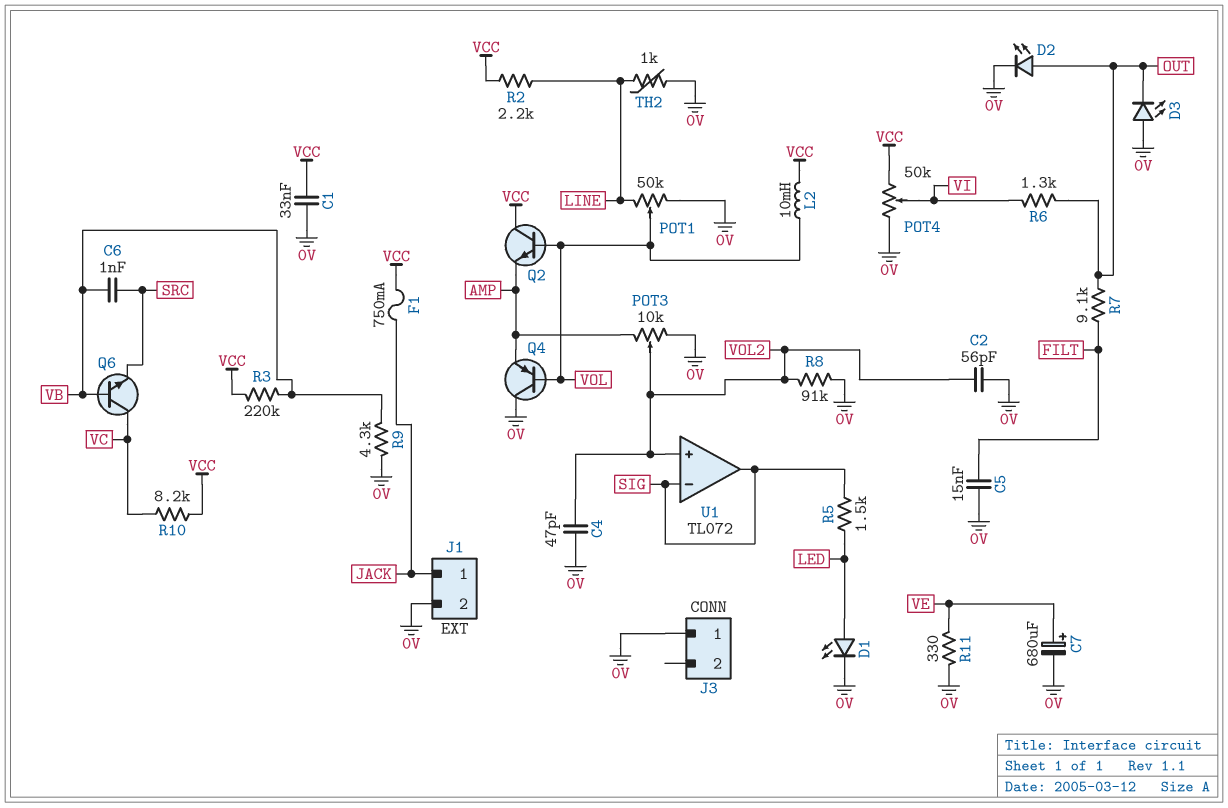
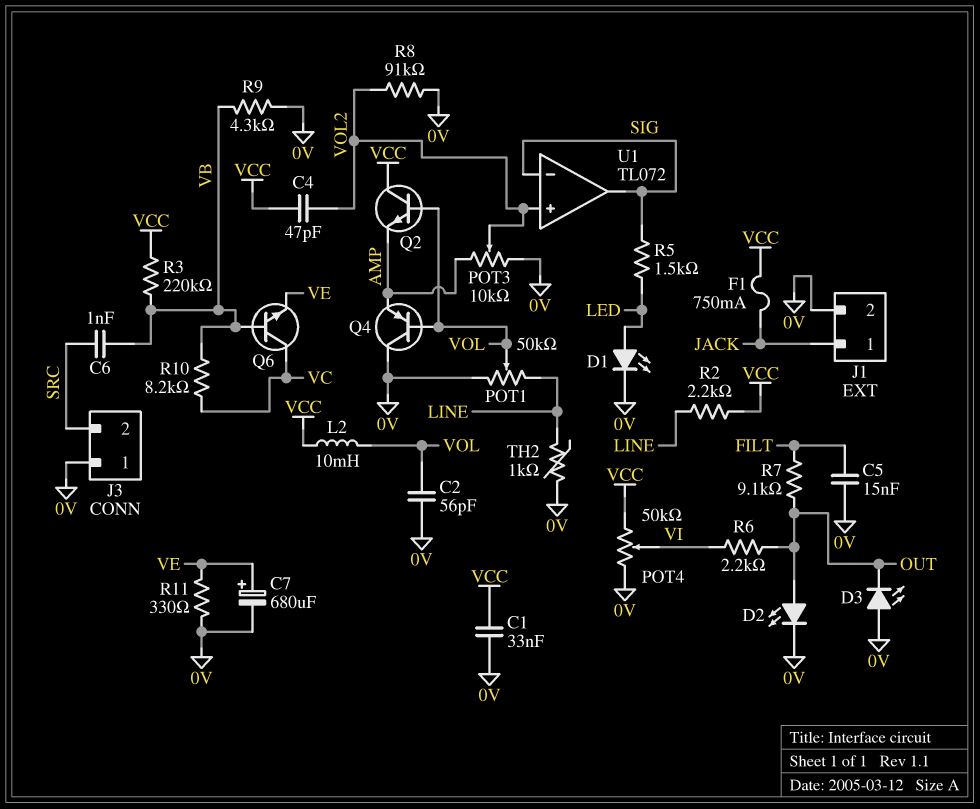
C2: 56pF (0V, VOL2) -> 56pF (0V, VOL)
C4: 47pF (0V, VOL2) -> 47pF (VCC, VOL2)
J3 pin 2: none -> SRC
Q6: NPN (B VB, C VC, E SRC) -> NPN (B VB, C VC, E VE)
R6: 1.3k (OUT, VI) -> 2.2k (OUT, VI)
R10: 8.2k (VC, VCC) -> 8.2k (VB, VC)

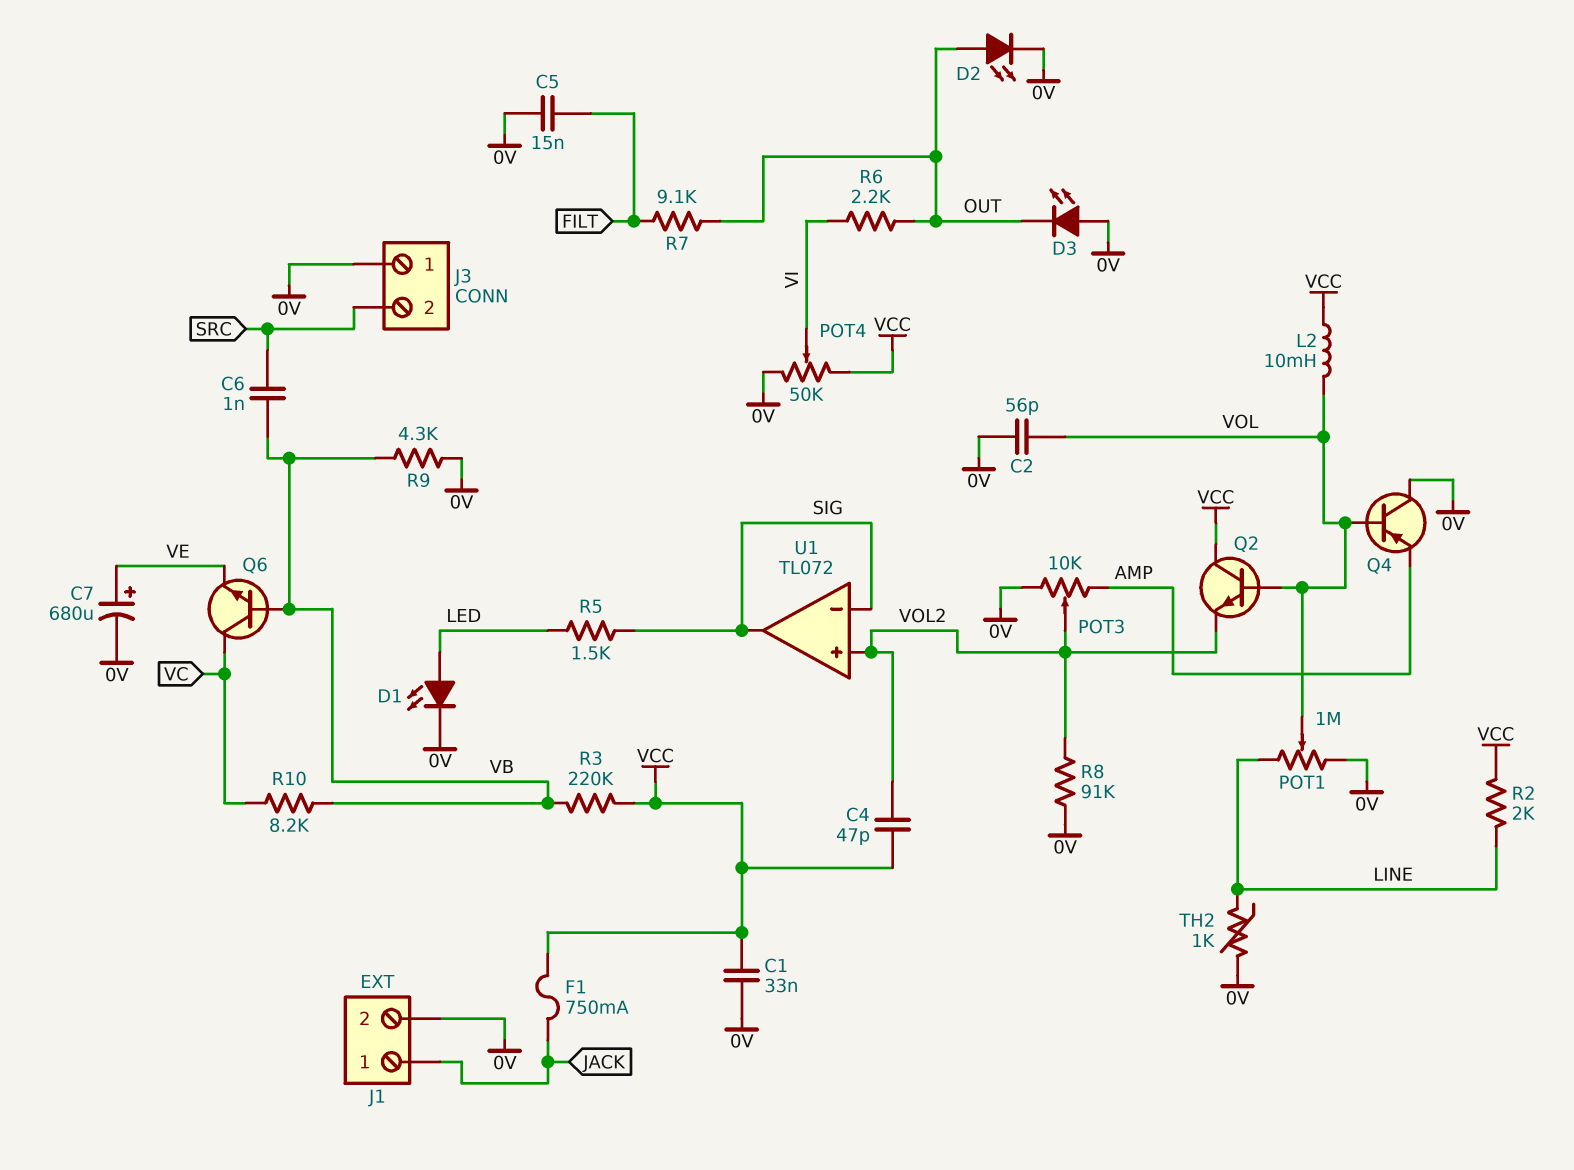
POT1: 50k (0V, LINE, wiper VOL) -> 1M (0V, LINE, wiper VOL)
Q2: NPN (B VOL, C VCC, E AMP) -> NPN (B VOL, C VCC, E VOL2)
R2: 2.2k (LINE, VCC) -> 2k (LINE, VCC)
R11: 330 (0V, VE) -> none

